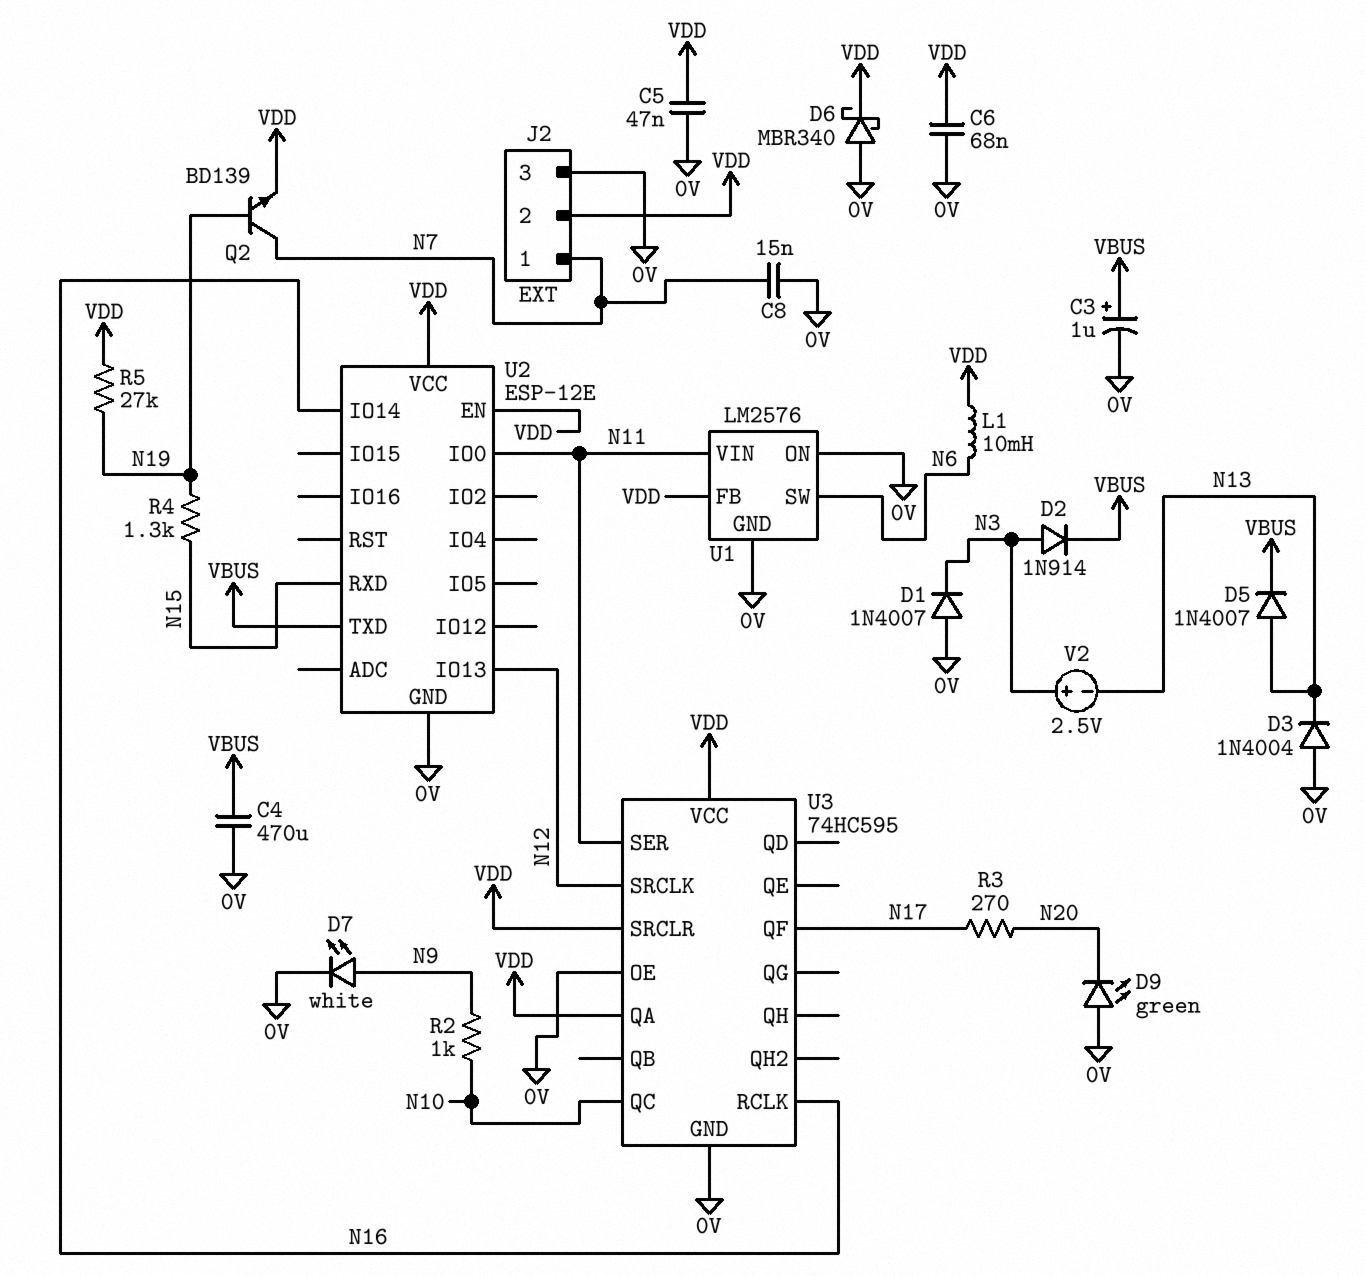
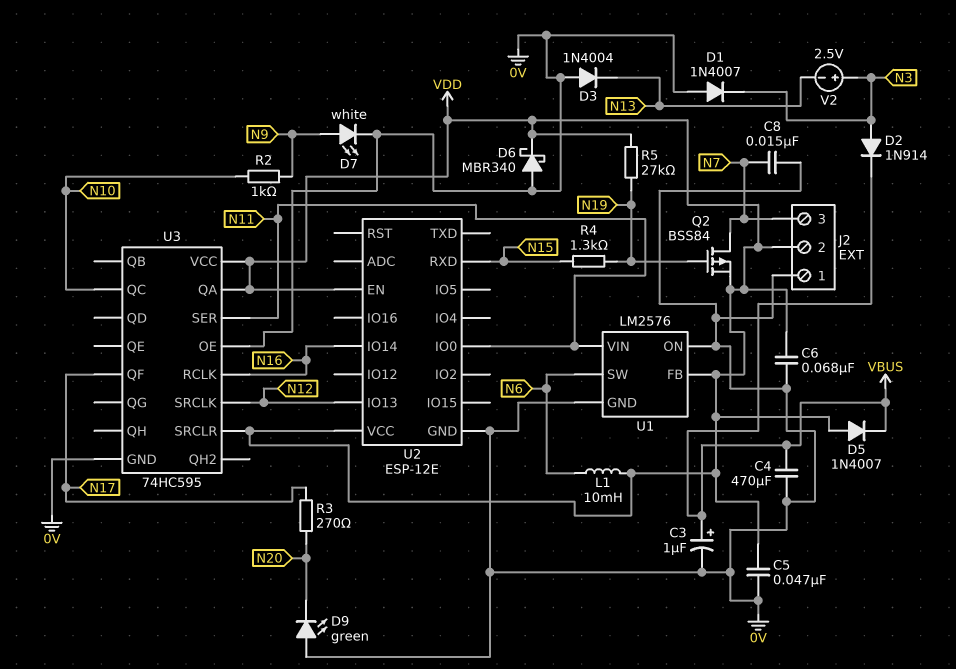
D5: diode 1N4007 (A N13, K VBUS) -> diode 1N4007 (A VDD, K VBUS)
J2 pin 1: N7 -> 0V
J2 pin 3: 0V -> N7
Q2: NPN BD139 (B N19, C N7, E VDD) -> PMOS BSS84 (G N19, D N7, S VDD)
U2 pin TXD: VBUS -> none

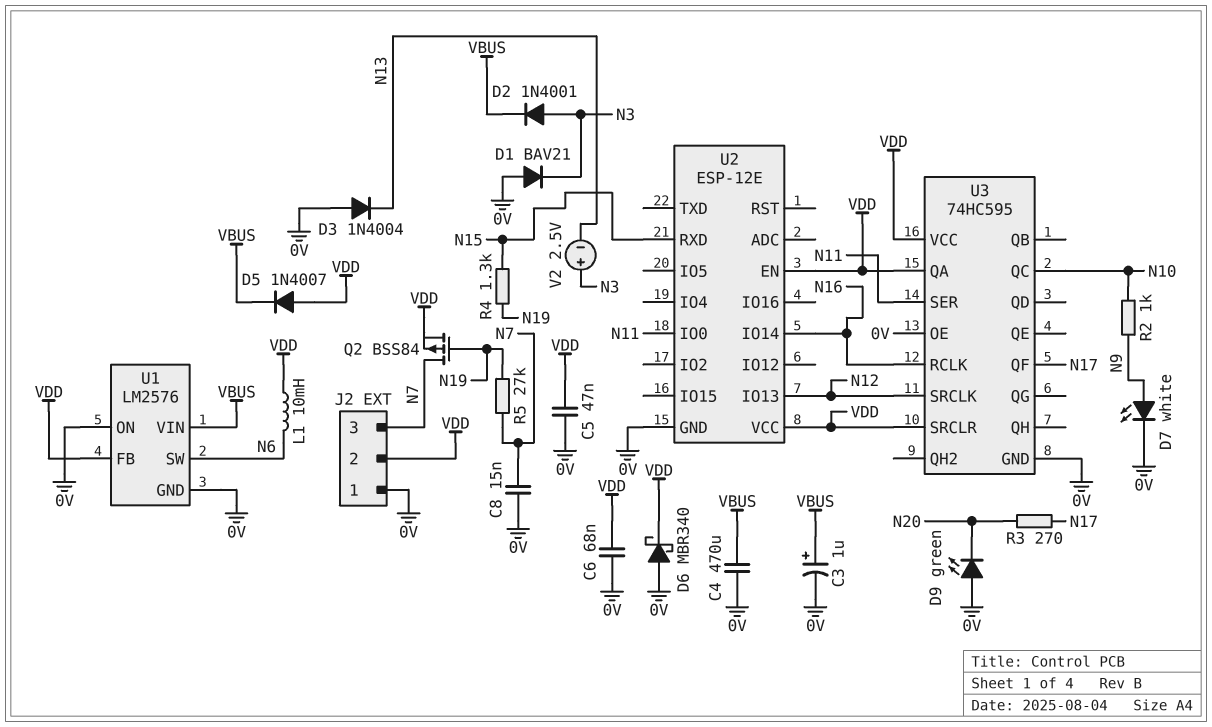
D1: diode 1N4007 (A 0V, K N3) -> diode BAV21 (A 0V, K N3)
D2: diode 1N914 (A N3, K VBUS) -> diode 1N4001 (A N3, K VBUS)
R5: 27k (N19, VDD) -> 27k (N7, N19)
U1 pin VIN: N11 -> VBUS

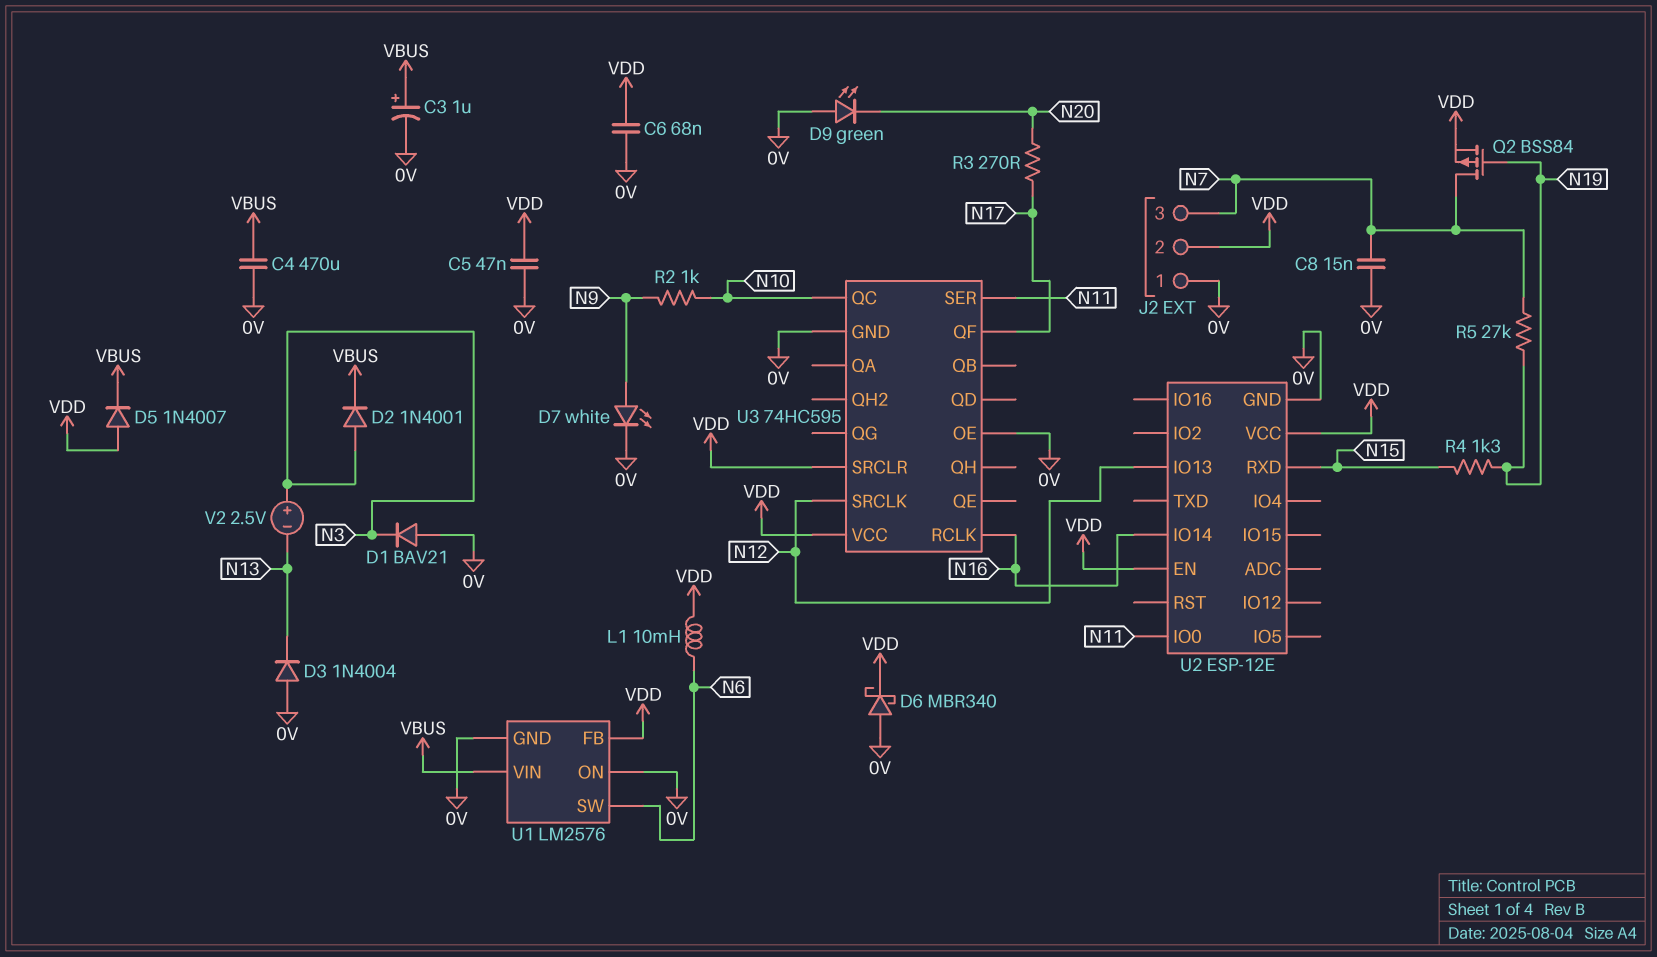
U3 pin QA: VDD -> none

